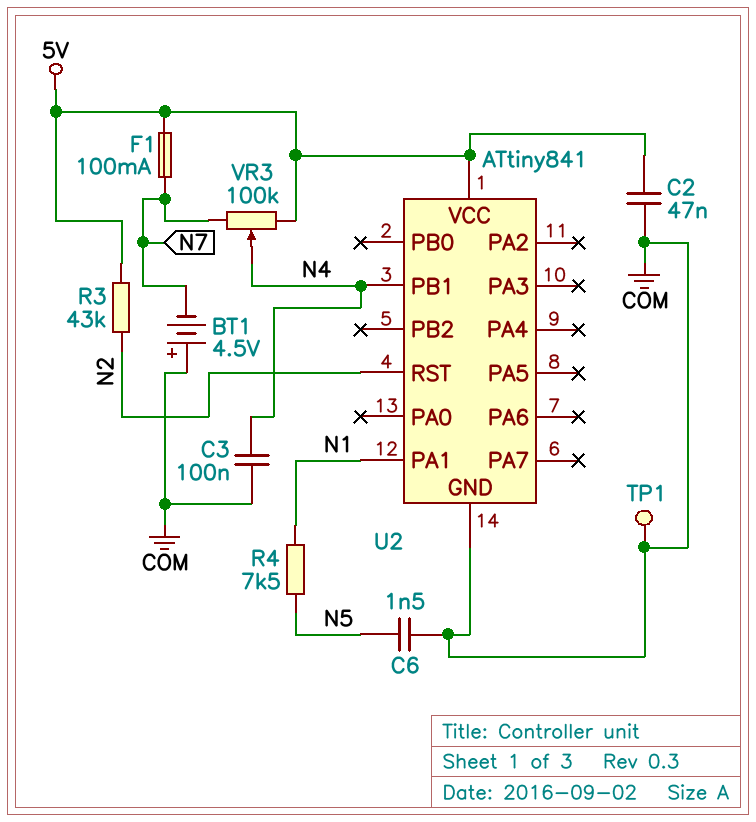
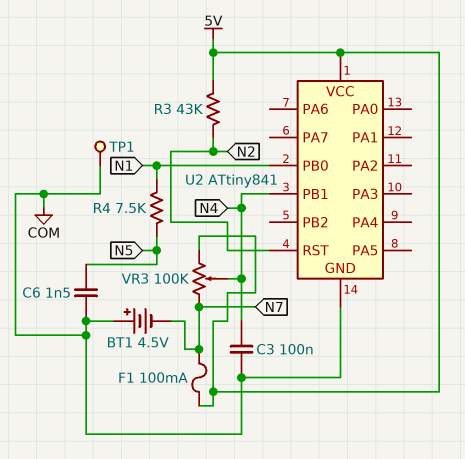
C2: 47nF (5V, COM) -> none
U2 pin PA1: N1 -> none
U2 pin PB0: none -> N1

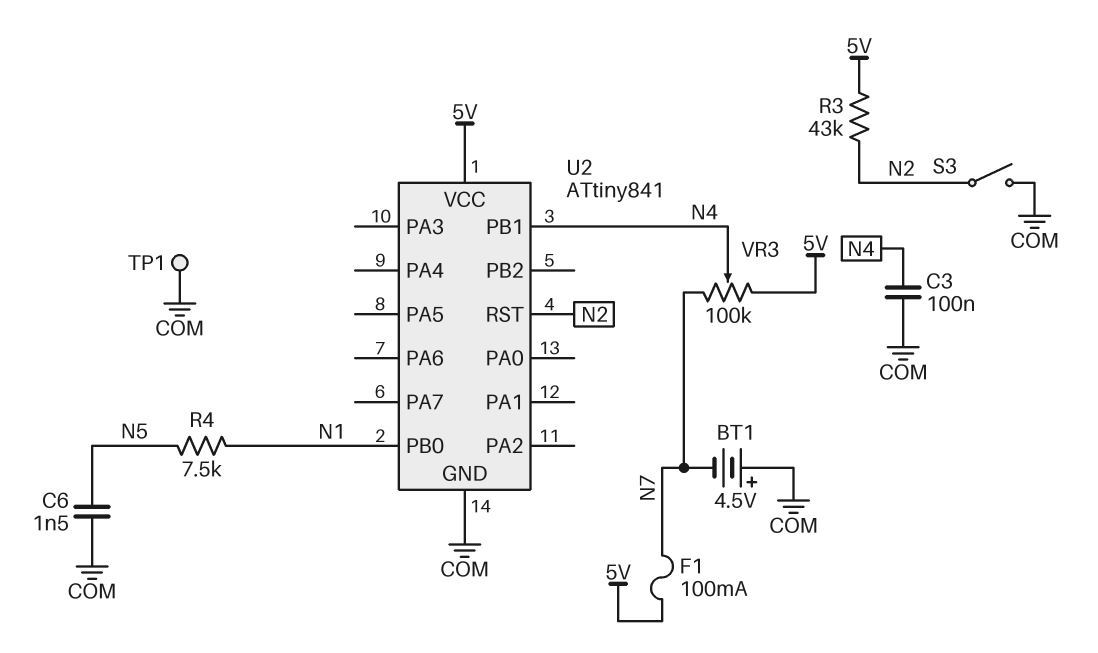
S3: none -> switch (COM, N2)

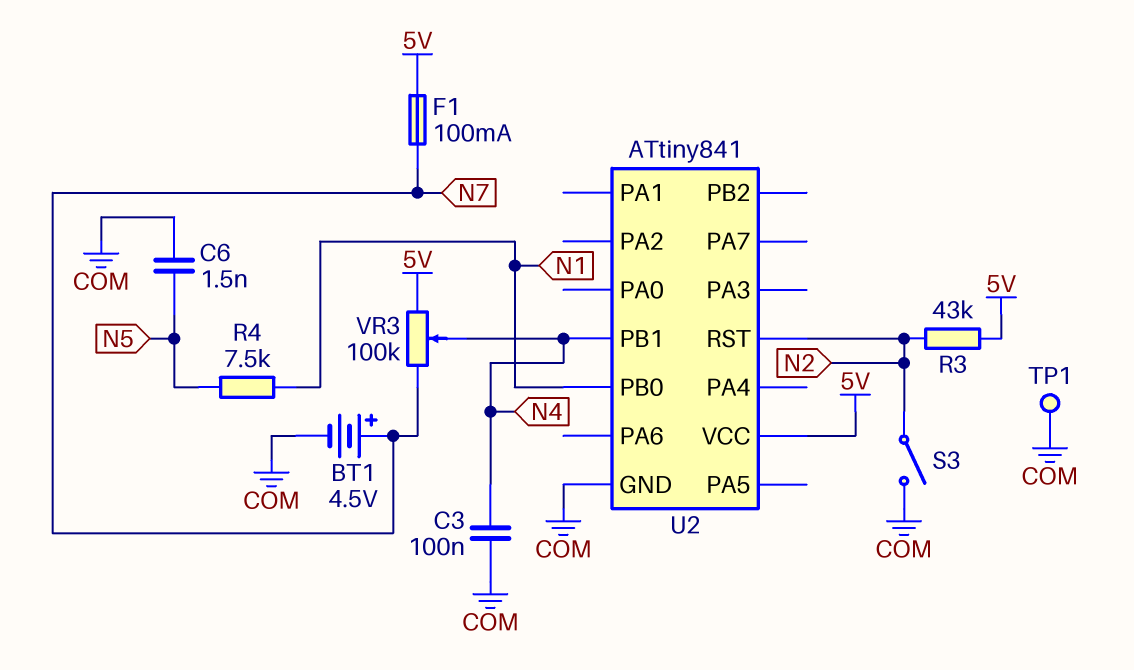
BT1: 4.5V (plus COM, minus N7) -> 4.5V (plus N7, minus COM)

